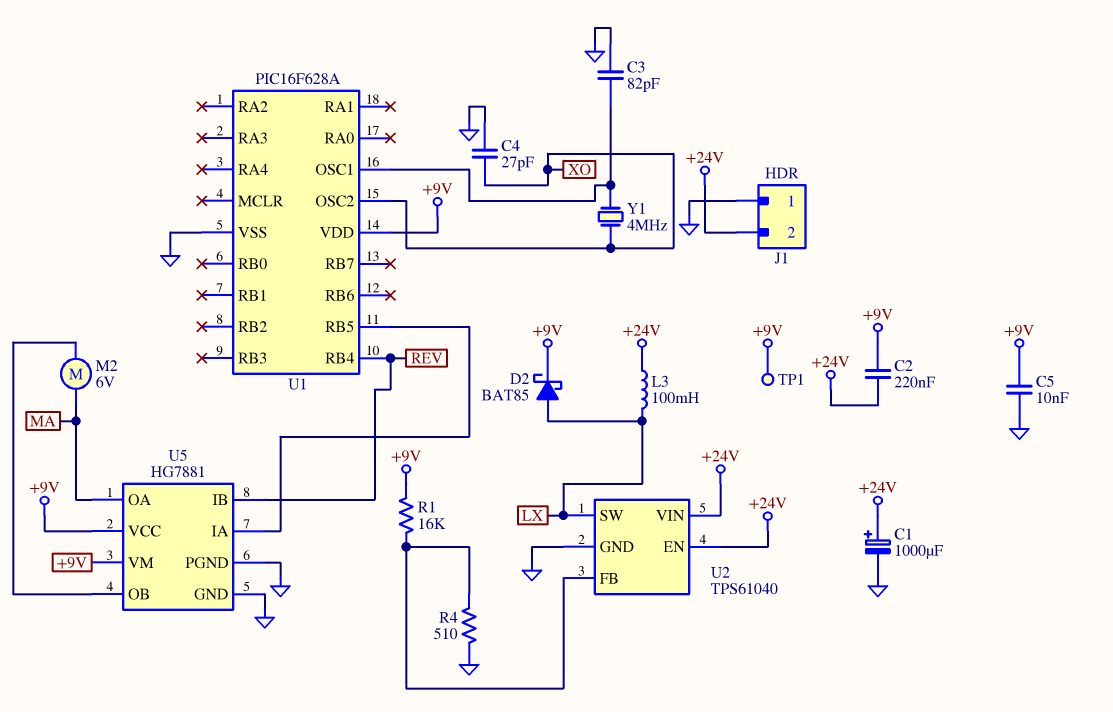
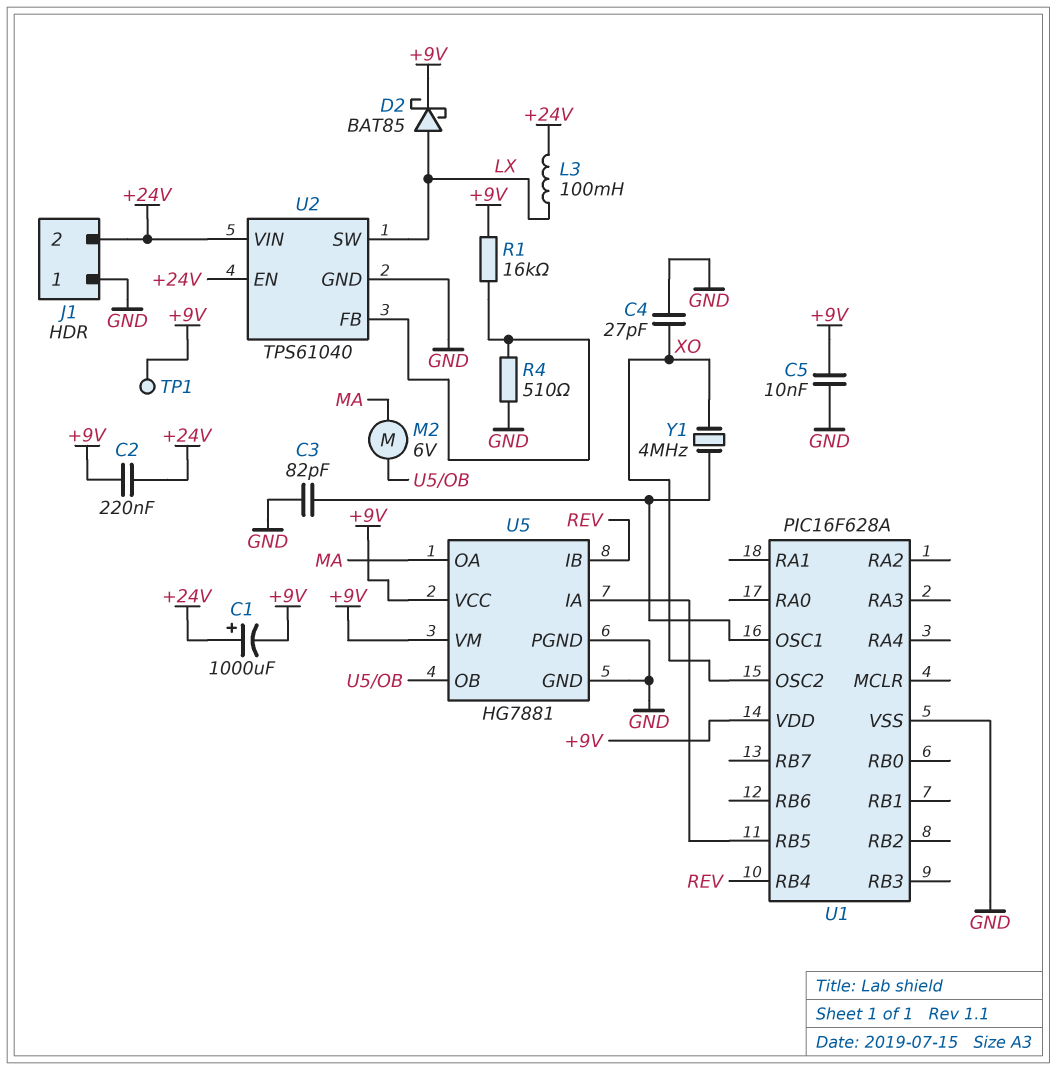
C1: 1000uF (plus +24V, minus GND) -> 1000uF (plus +24V, minus +9V)

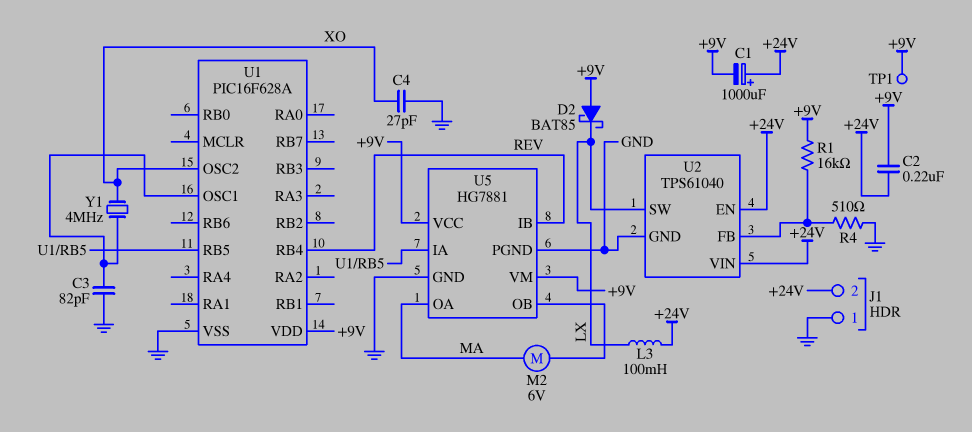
C5: 10nF (+9V, GND) -> none
D2: schottky BAT85 (A LX, K +9V) -> schottky BAT85 (A +9V, K LX)

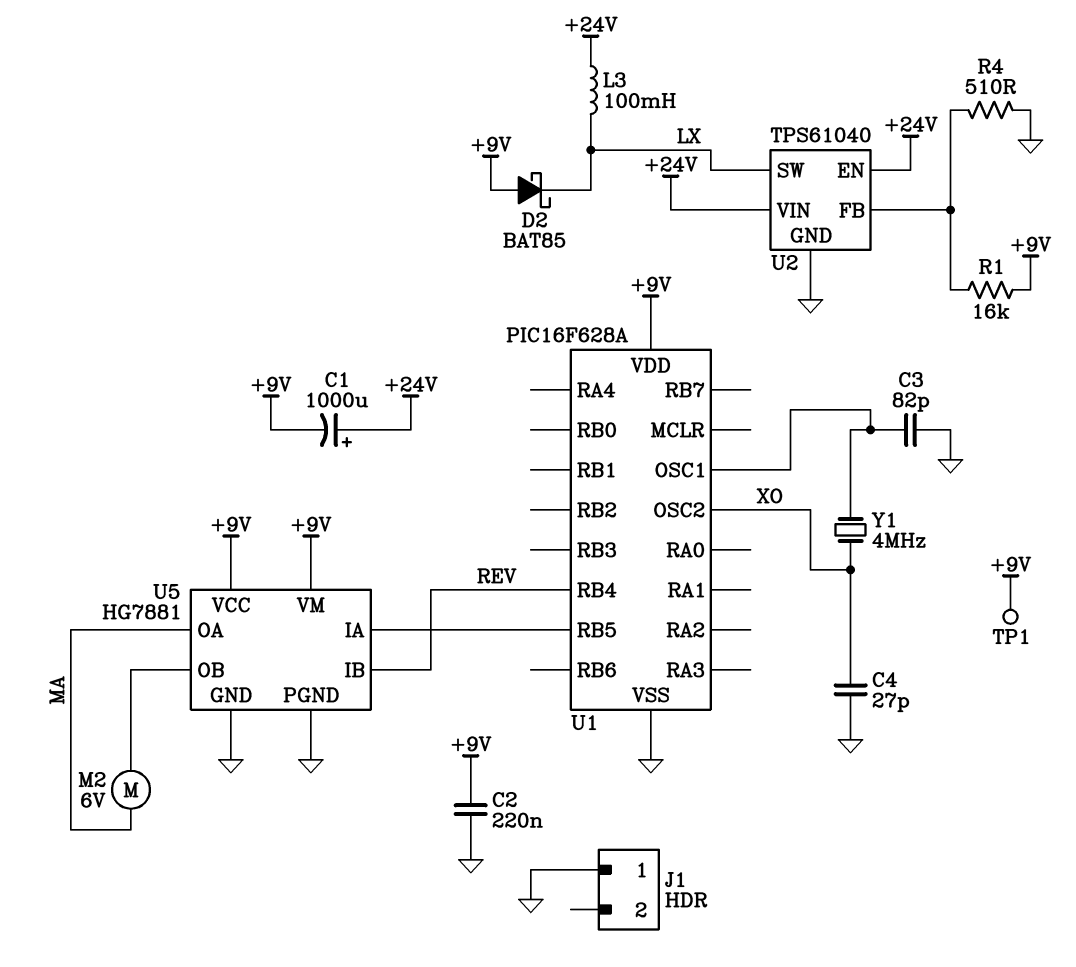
C2: 220nF (+9V, +24V) -> 220nF (+9V, GND)
J1 pin 2: +24V -> none

